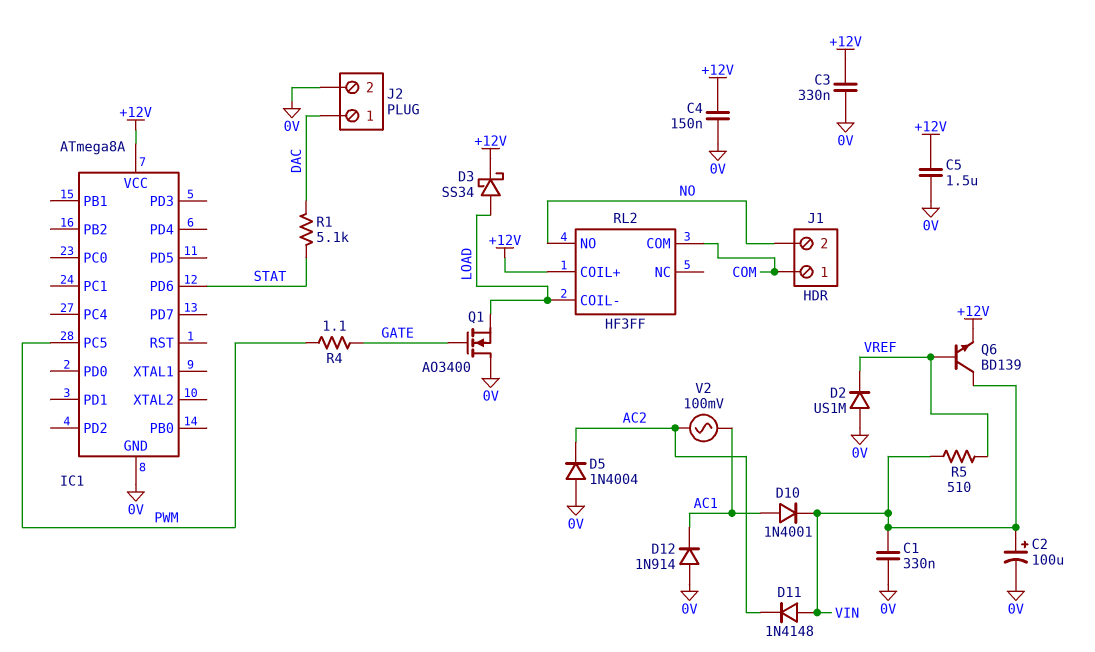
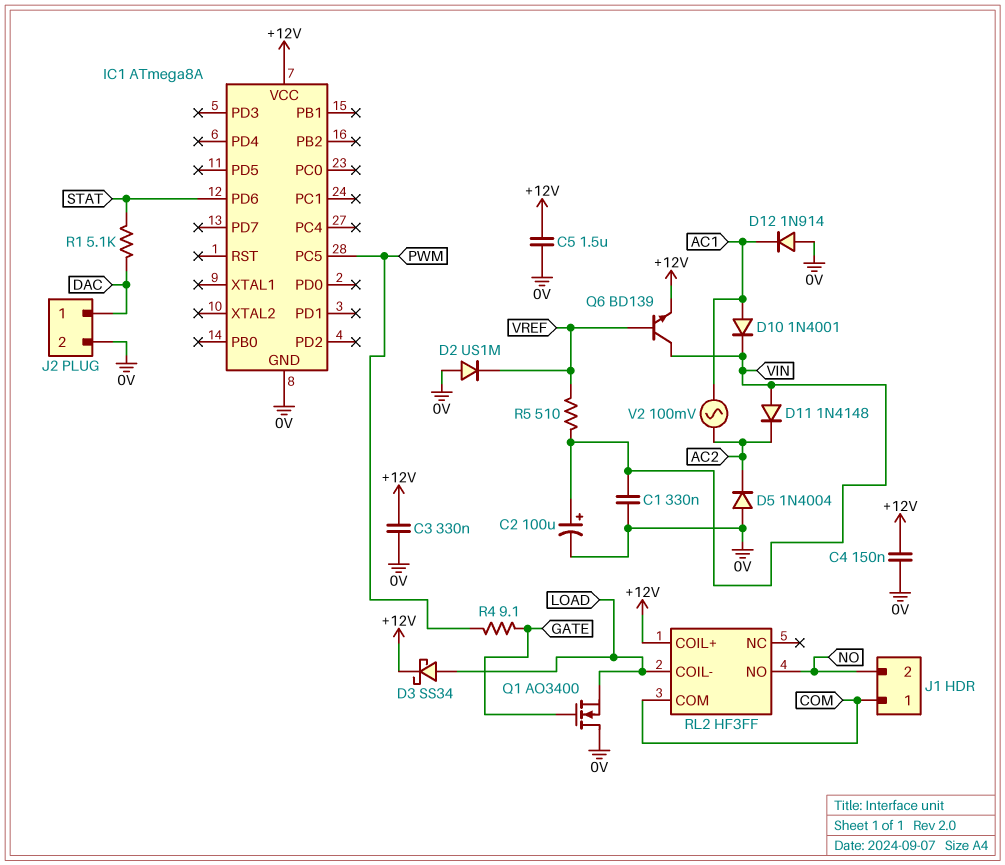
R4: 1.1 (GATE, PWM) -> 9.1 (GATE, PWM)

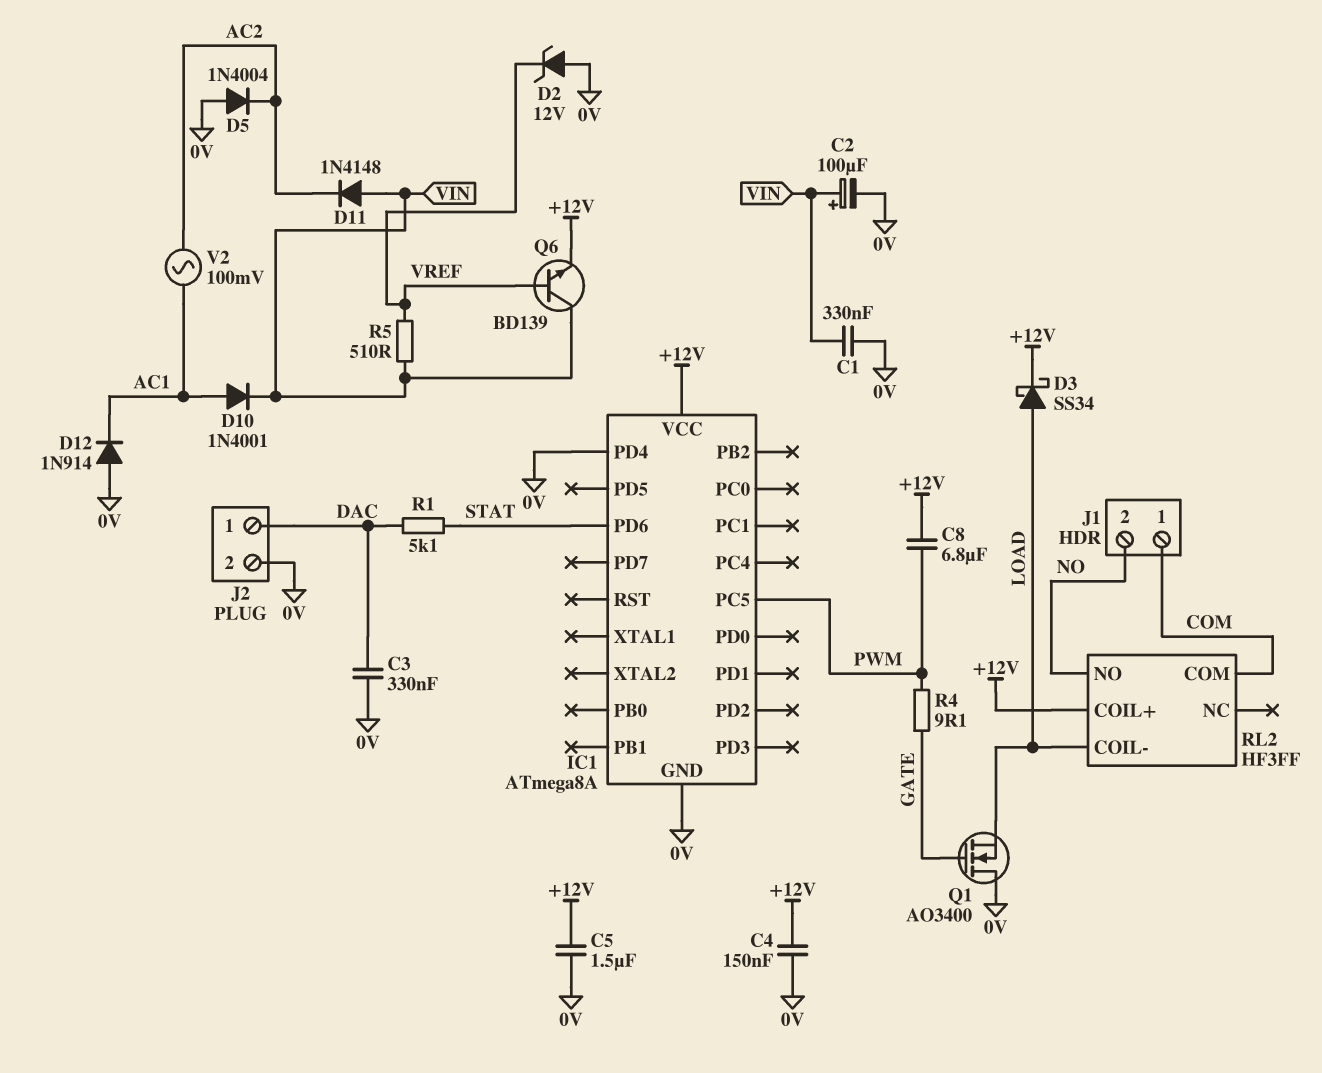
C3: 330nF (+12V, 0V) -> 330nF (0V, DAC)
C8: none -> 6.8uF (+12V, PWM)
D2: diode US1M (A 0V, K VREF) -> zener 12V (A 0V, K VREF)
IC1 pin PD4: none -> 0V

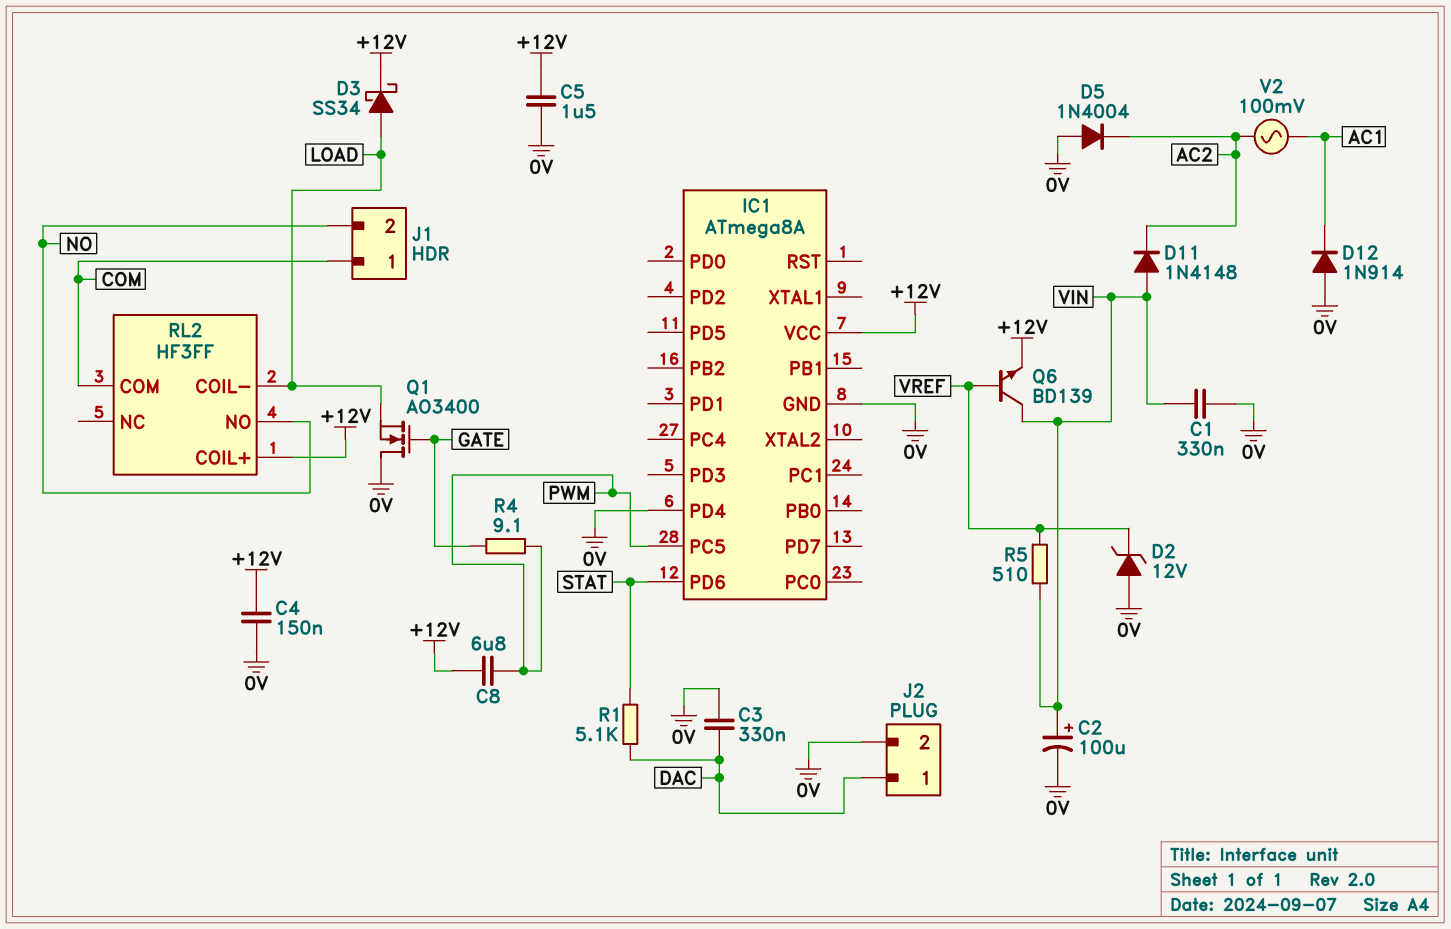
D10: diode 1N4001 (A AC1, K VIN) -> none

